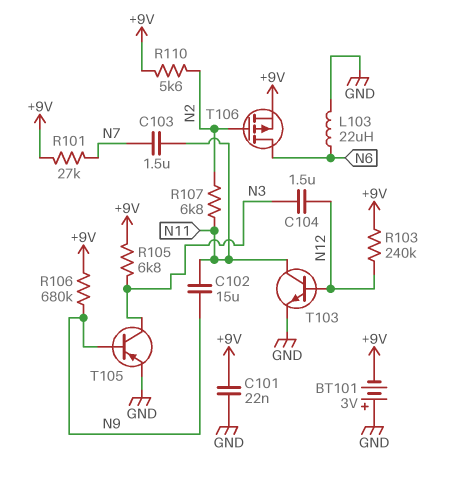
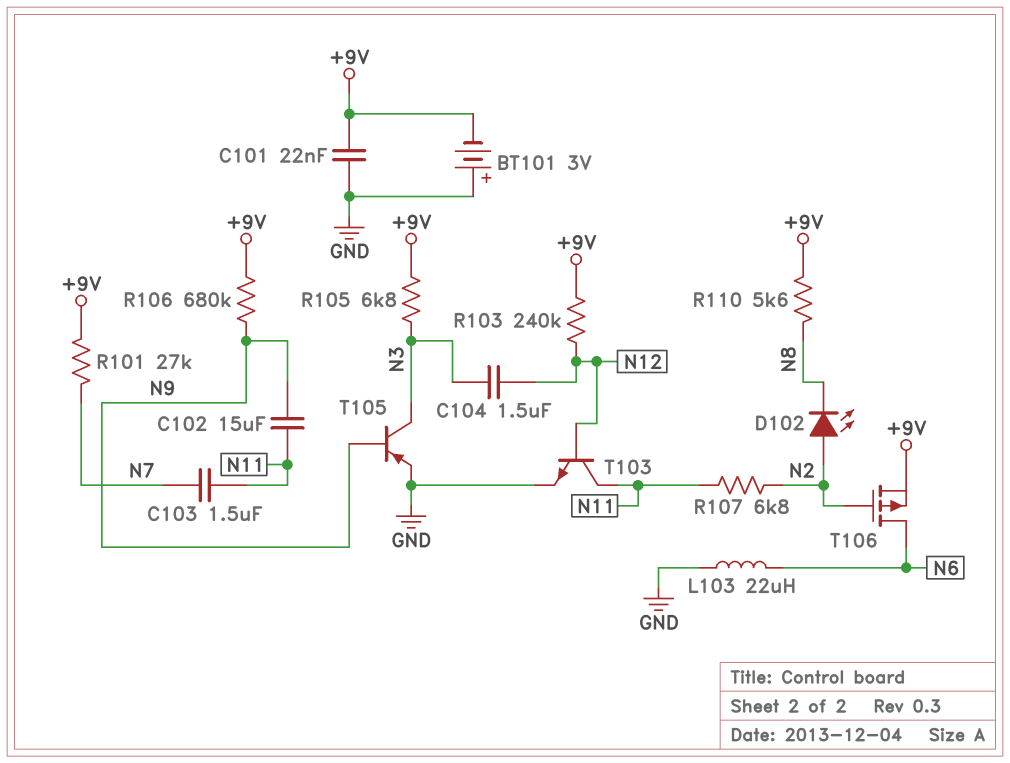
D102: none -> LED (A N2, K N8)
R110: 5.6k (+9V, N2) -> 5.6k (+9V, N8)

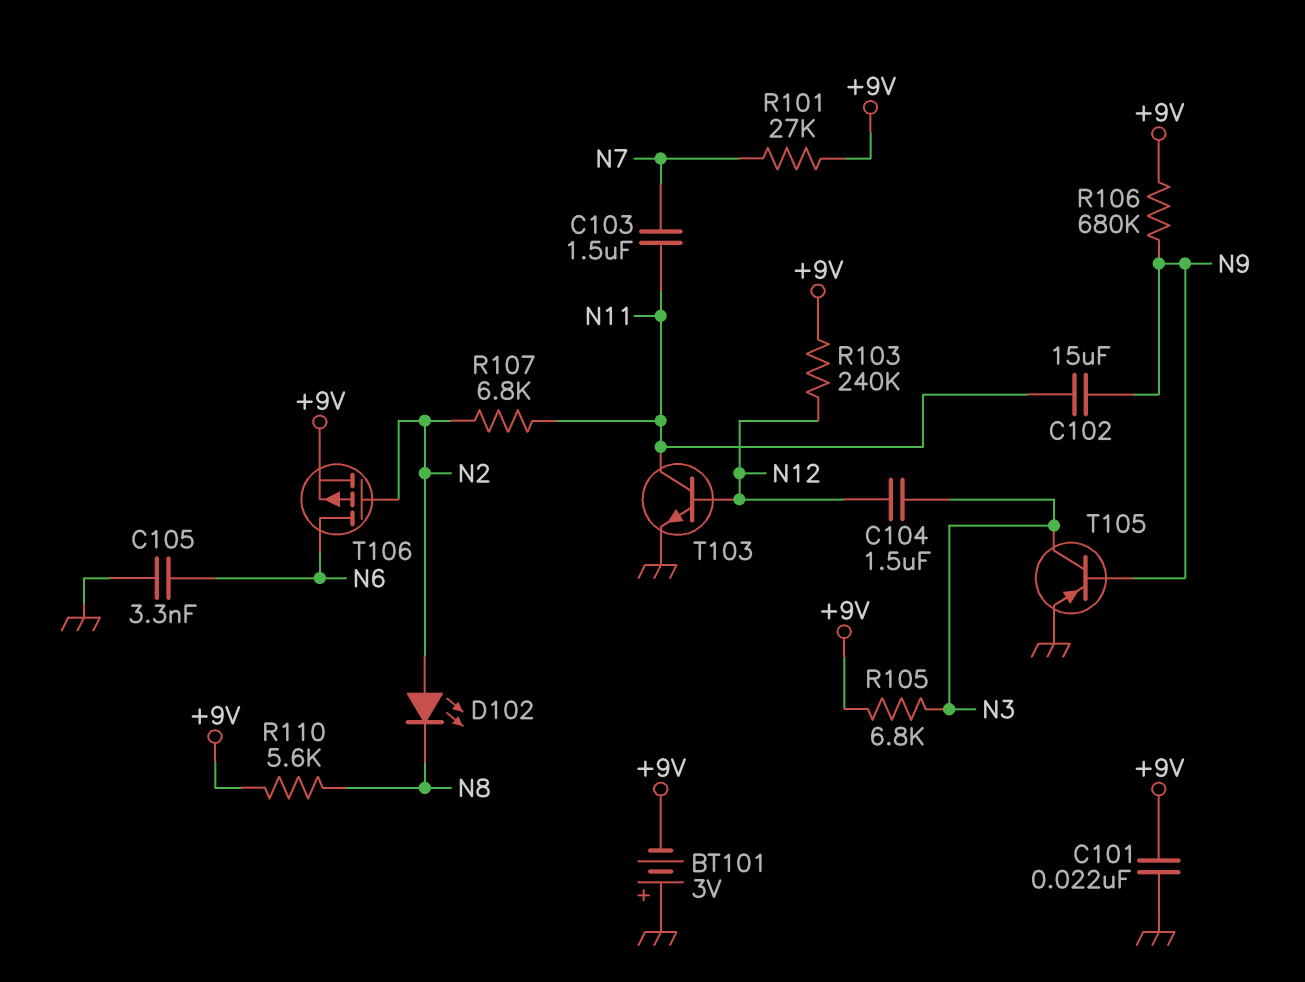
C105: none -> 3.3nF (GND, N6)
L103: 22uH (GND, N6) -> none

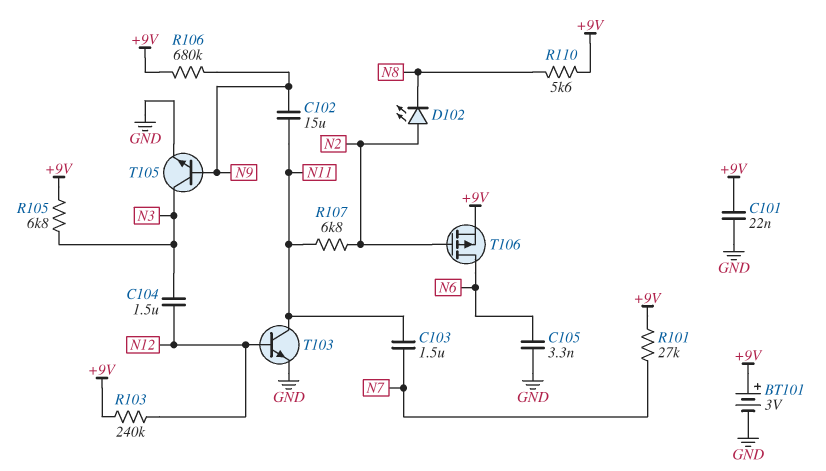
BT101: 3V (plus GND, minus +9V) -> 3V (plus +9V, minus GND)
T105: PNP (B N9, C N3, E GND) -> NPN (B N9, C N3, E GND)

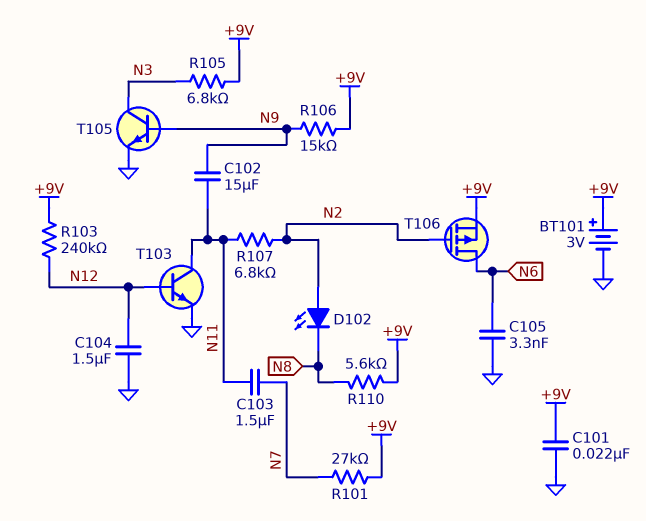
C104: 1.5uF (N3, N12) -> 1.5uF (GND, N12)
R106: 680k (+9V, N9) -> 15k (+9V, N9)

